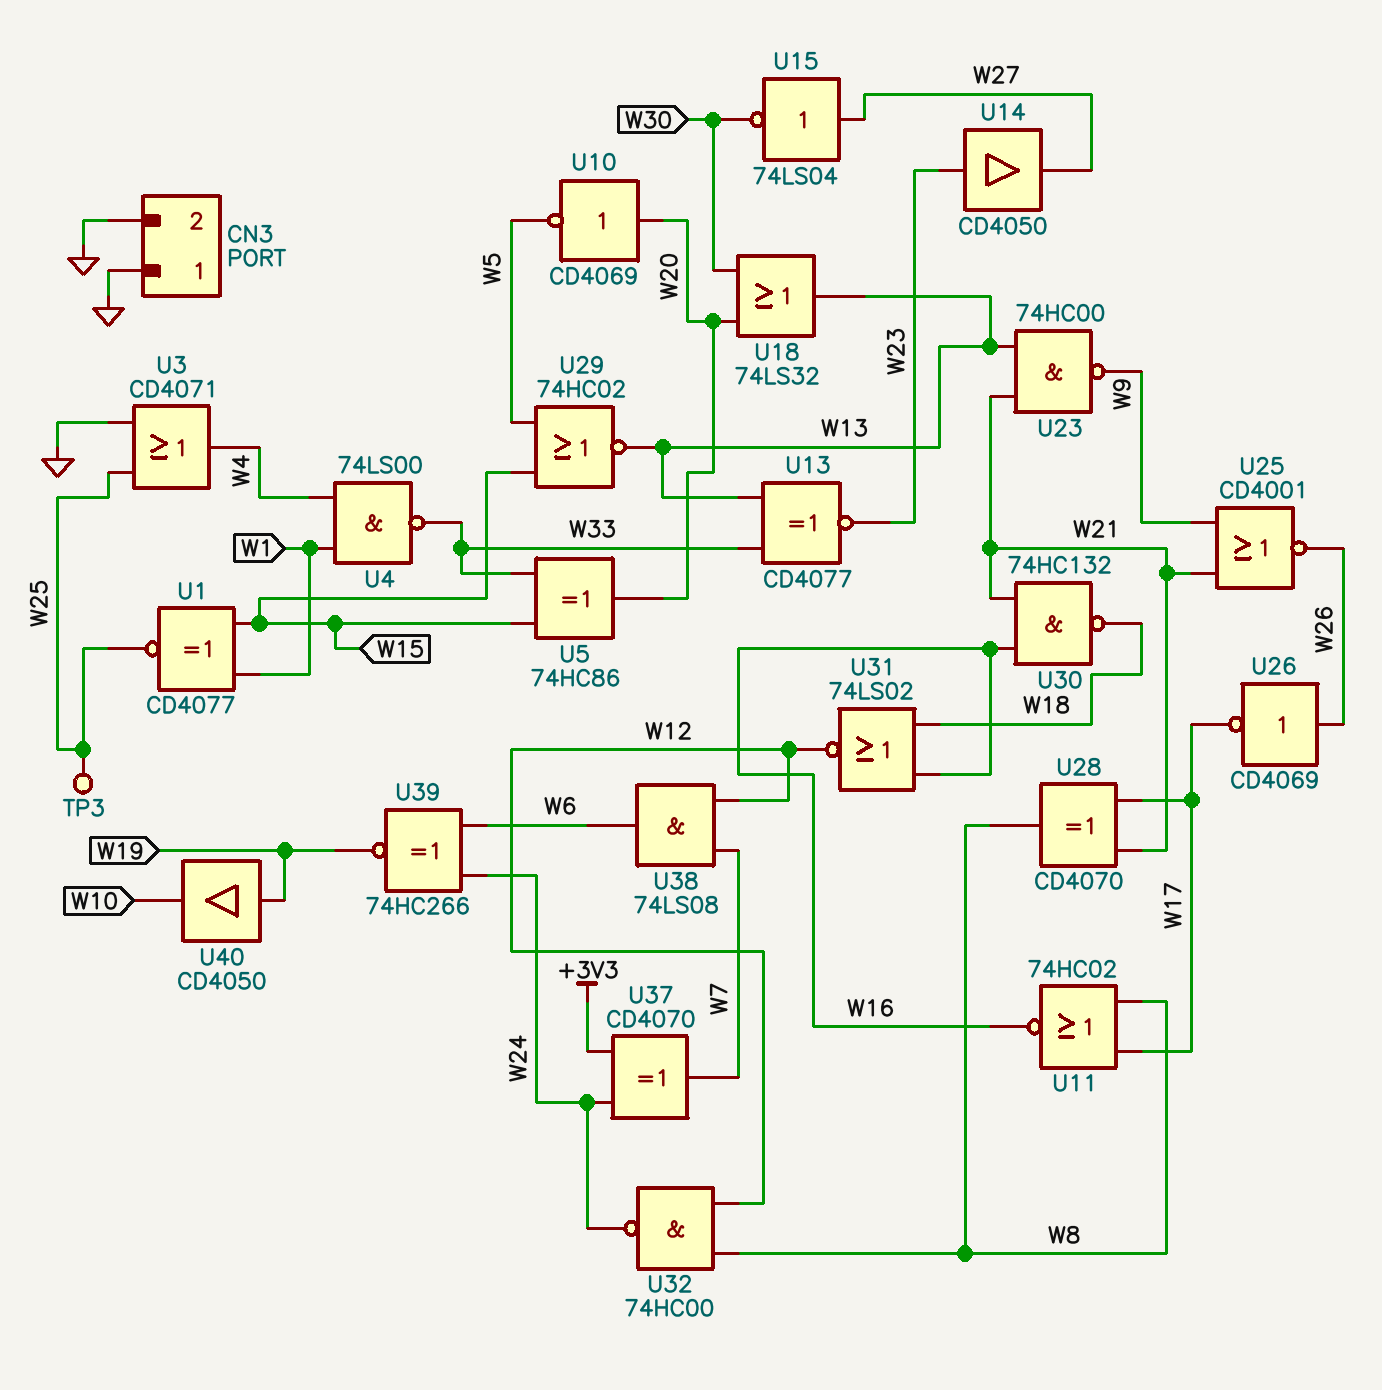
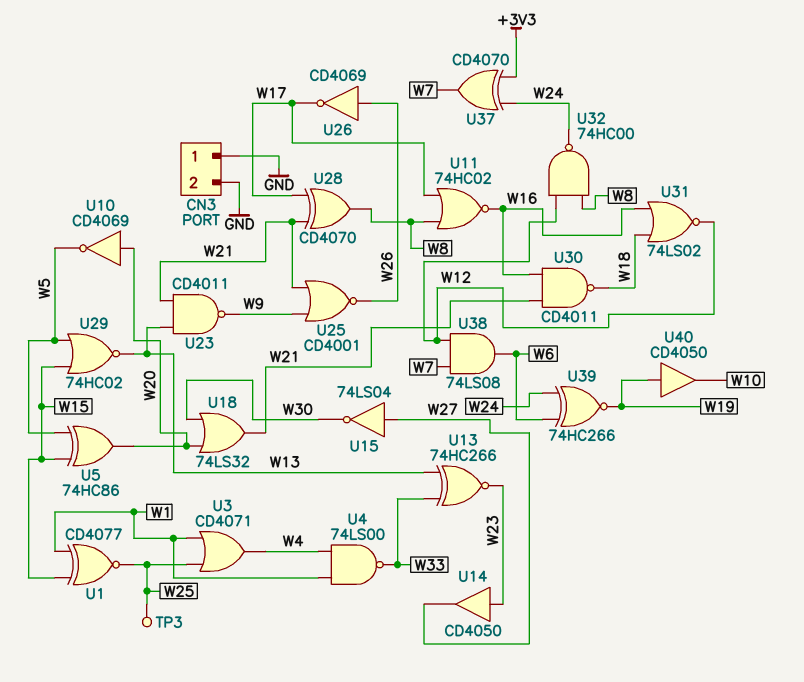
U3: OR CD4071 (in GND, in W25, out W4) -> OR CD4071 (in W1, in W25, out W4)
U5: XOR 74HC86 (in W15, in W33, out W20) -> XOR 74HC86 (in W5, in W15, out W20)
U13: XNOR CD4077 (in W13, in W33, out W23) -> XNOR 74HC266 (in W13, in W33, out W23)
U18: OR 74LS32 (in W20, in W30, out W13) -> OR 74LS32 (in W20, in W30, out W21)
U23: NAND 74HC00 (in W13, in W21, out W9) -> NAND CD4011 (in W13, in W21, out W9)
U30: NAND 74HC132 (in W16, in W21, out W18) -> NAND CD4011 (in W16, in W21, out W18)

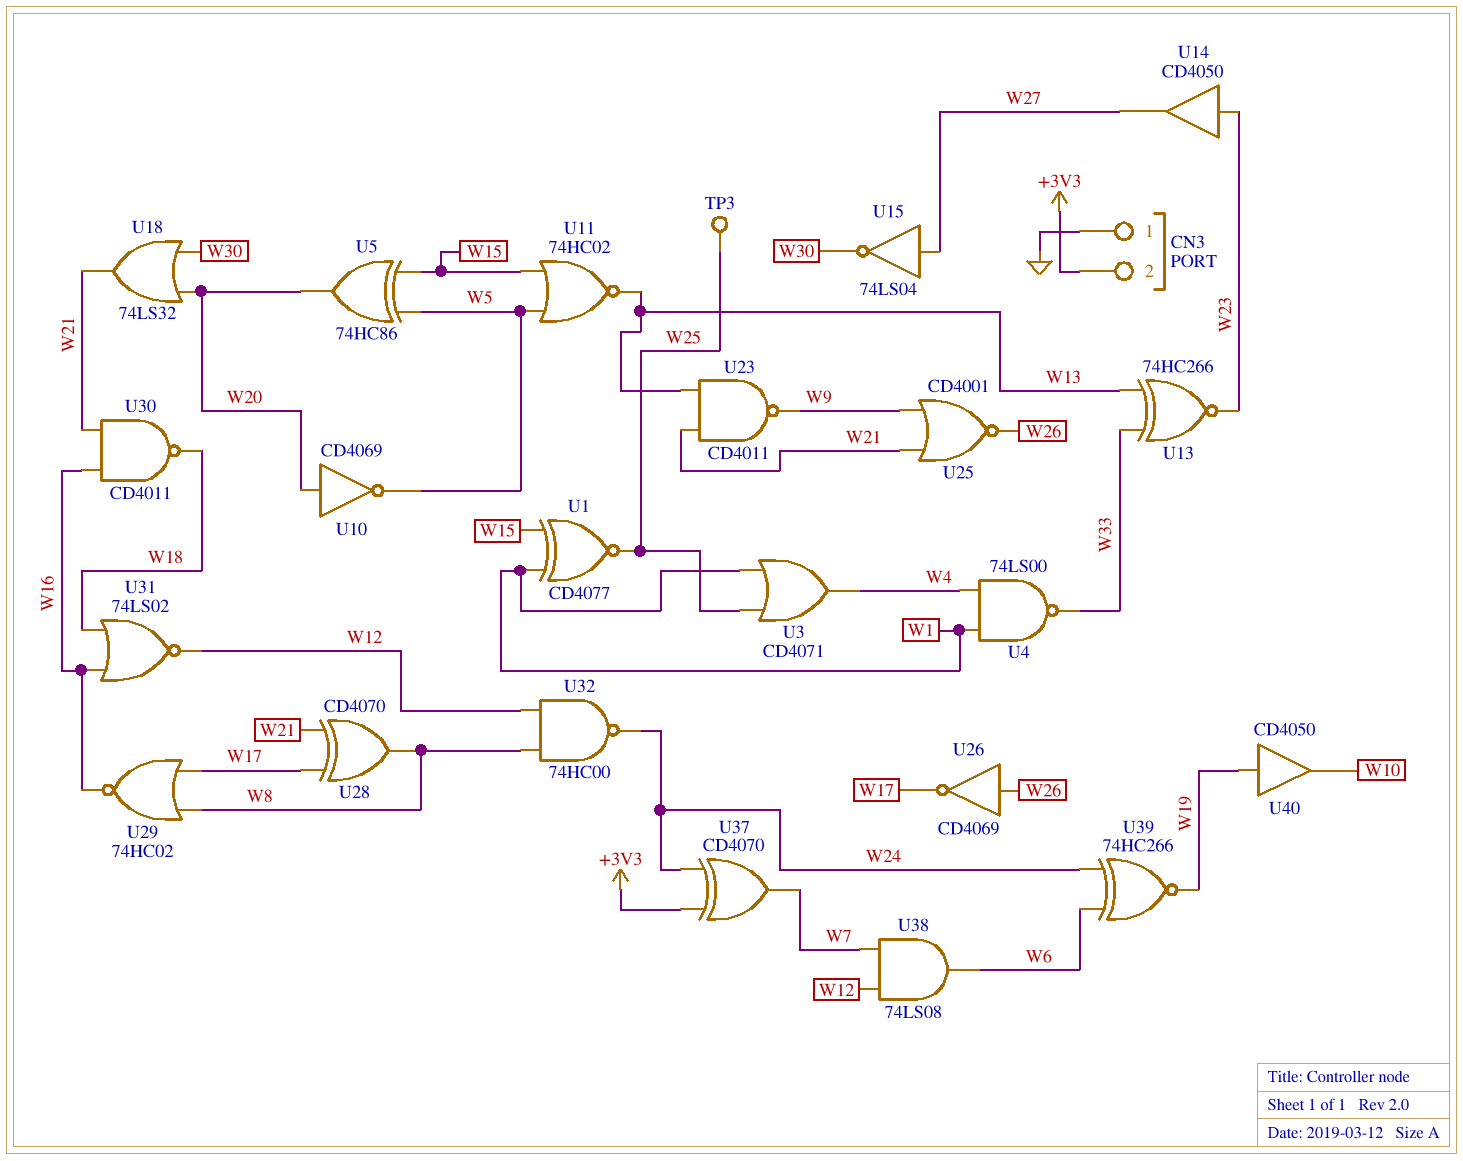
CN3 pin 2: GND -> +3V3
U11: NOR 74HC02 (in W8, in W17, out W16) -> NOR 74HC02 (in W5, in W15, out W13)
U29: NOR 74HC02 (in W5, in W15, out W13) -> NOR 74HC02 (in W8, in W17, out W16)

